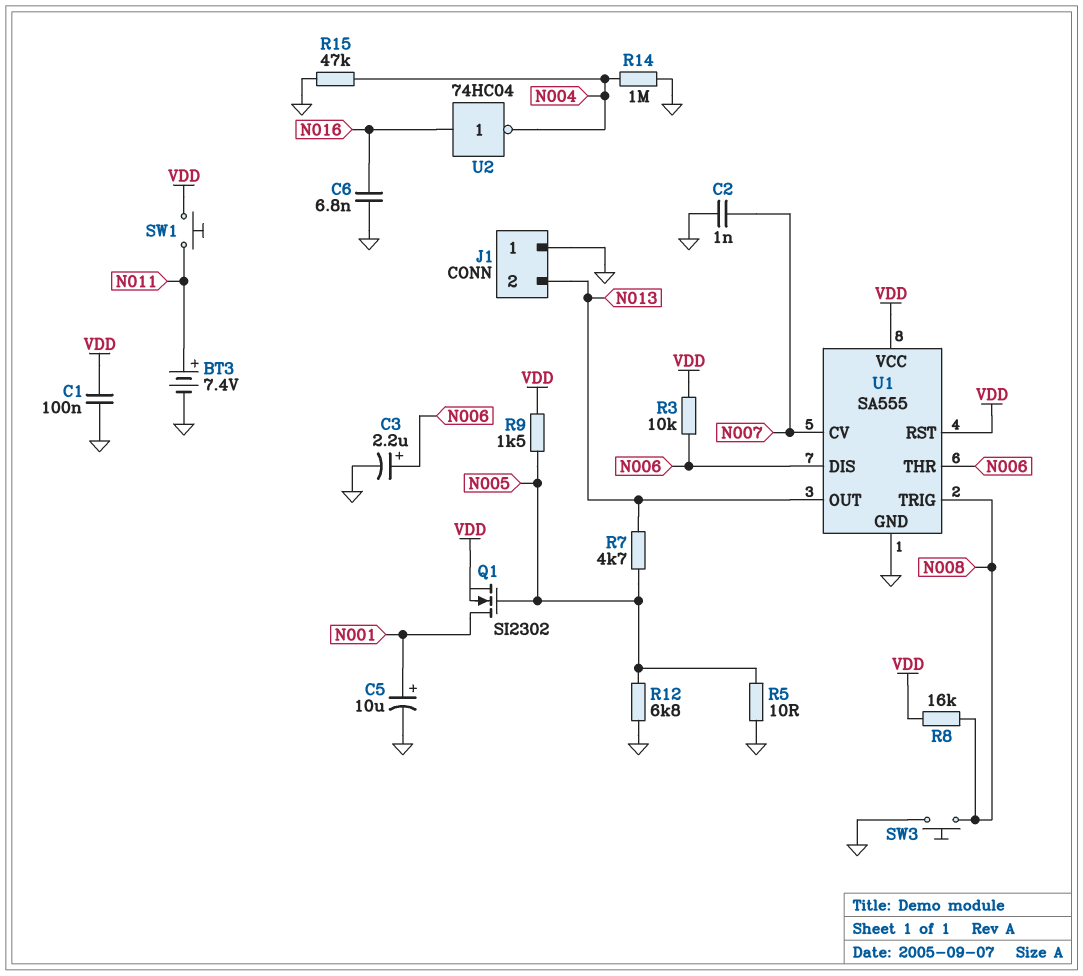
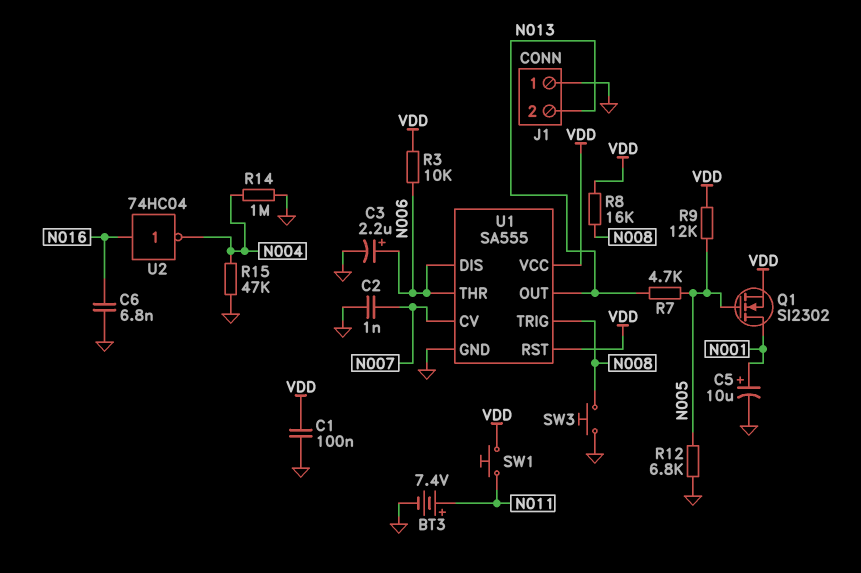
R5: 10 (GND, N005) -> none
R9: 1.5k (N005, VDD) -> 12k (N005, VDD)

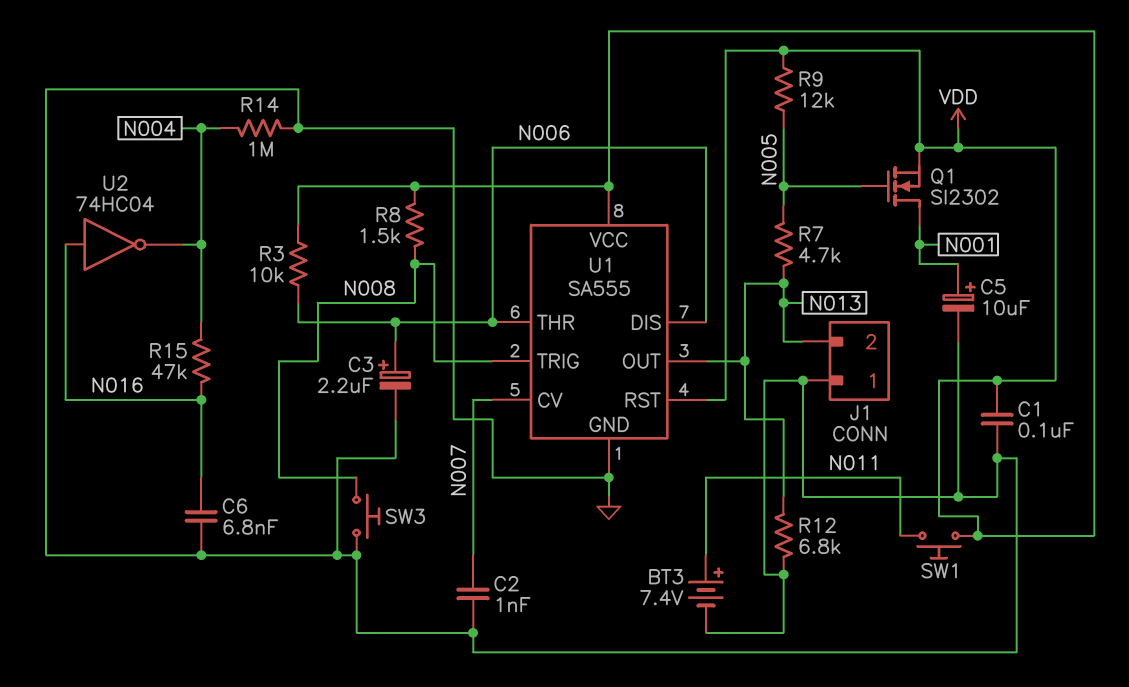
R8: 16k (N008, VDD) -> 1.5k (N008, VDD)
R12: 6.8k (GND, N005) -> 6.8k (GND, N013)
R15: 47k (GND, N004) -> 47k (N004, N016)

